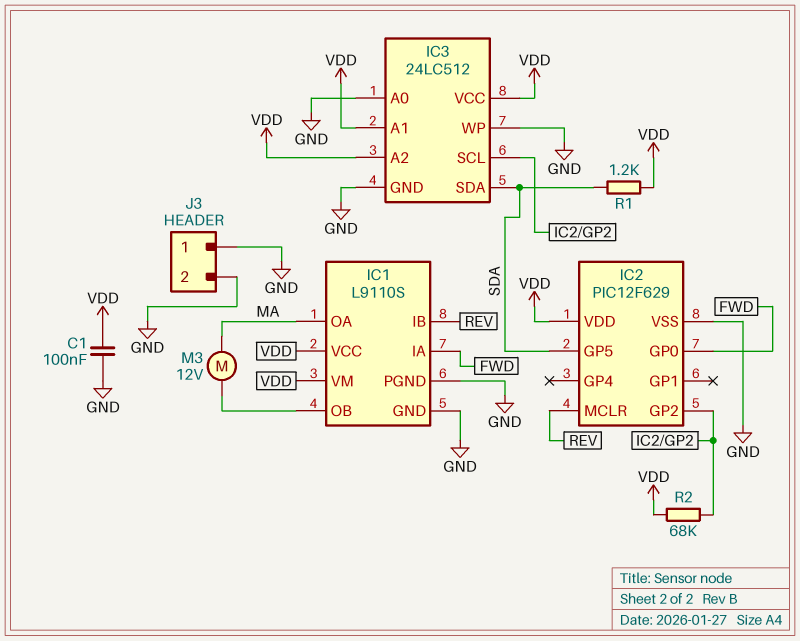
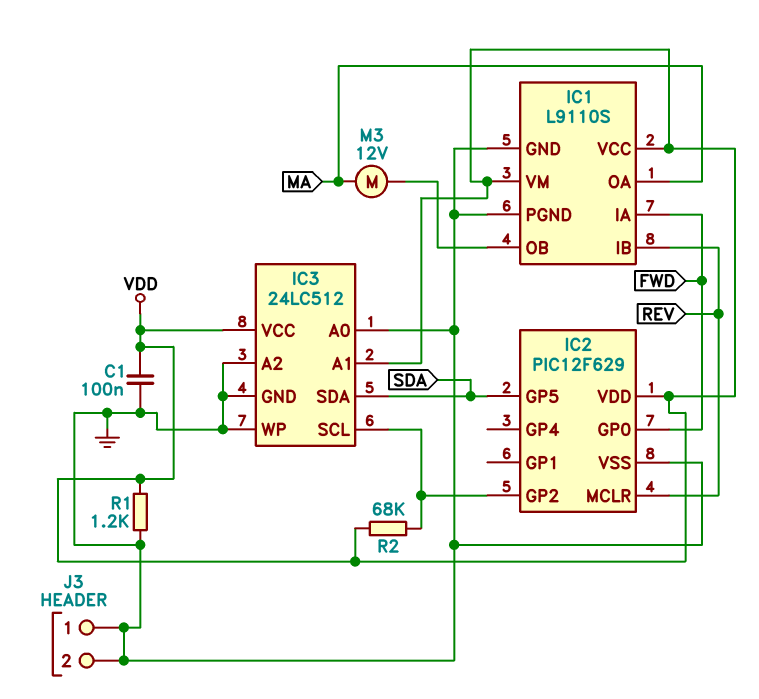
IC3 pin A2: VDD -> GND
R1: 1.2k (SDA, VDD) -> 1.2k (GND, VDD)

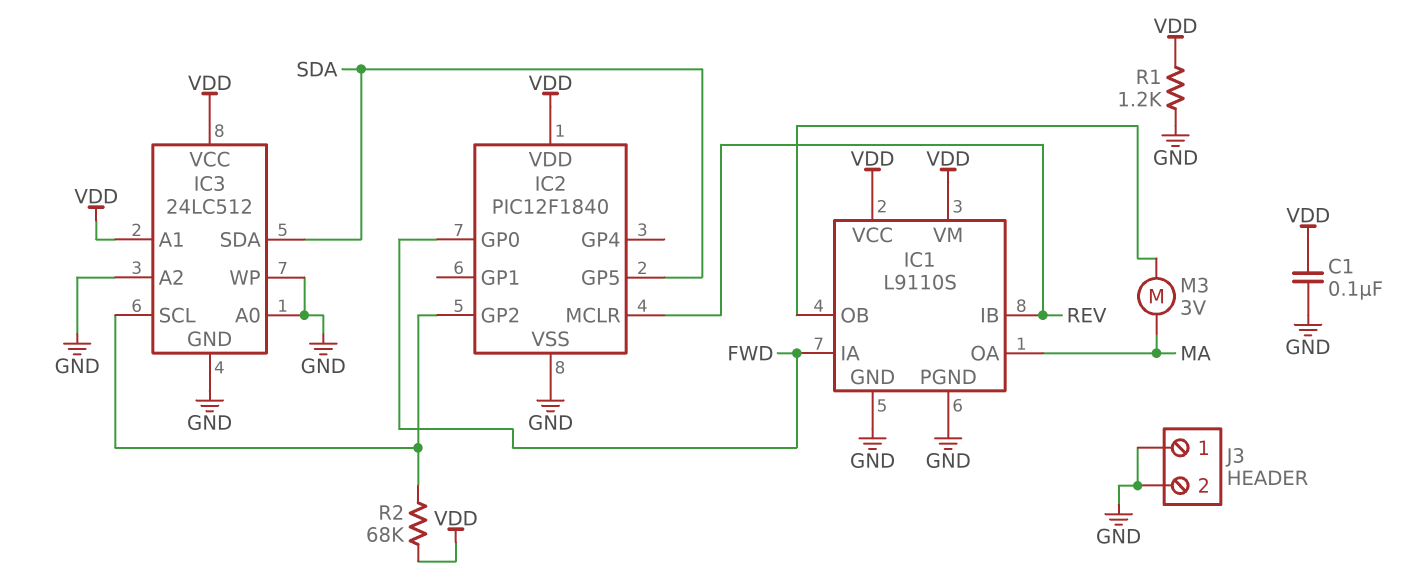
IC2: PIC12F629 -> PIC12F1840
M3: motor 12V (IC1/OB, MA) -> motor 3V (IC1/OB, MA)

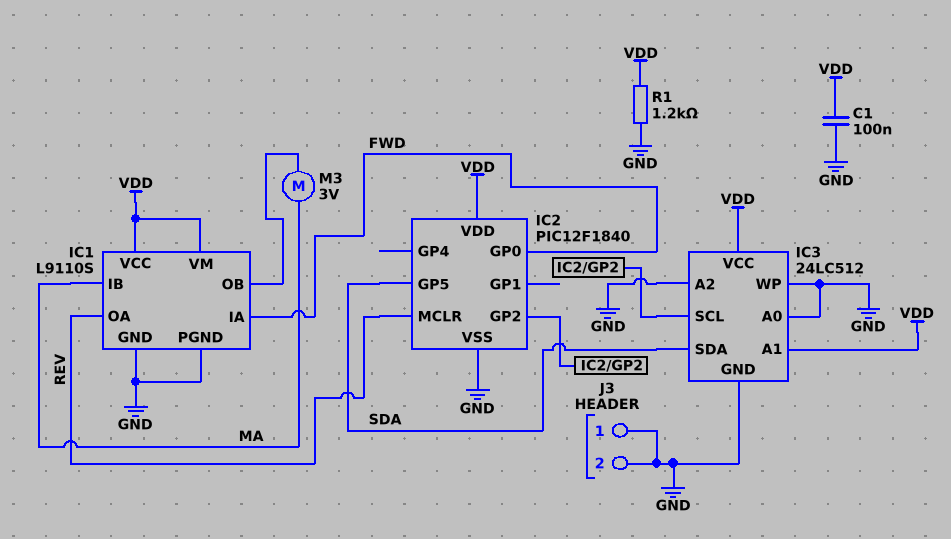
IC1 pin IB: REV -> MA
IC1 pin OA: MA -> REV
R2: 68k (IC2/GP2, VDD) -> none

